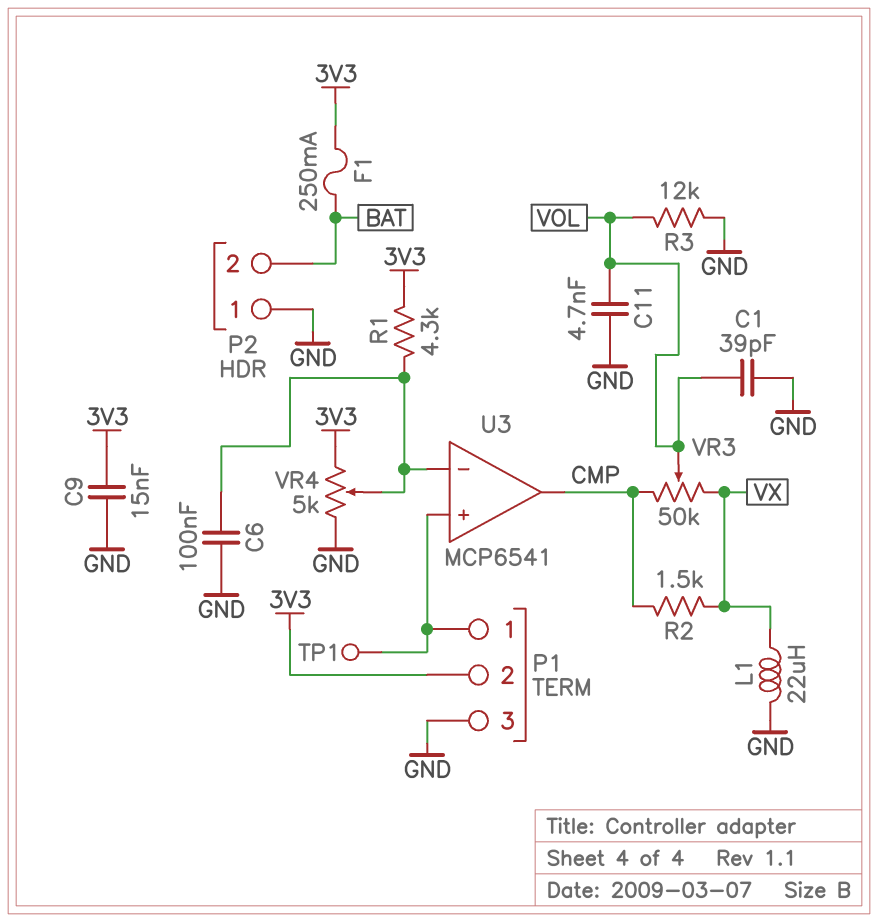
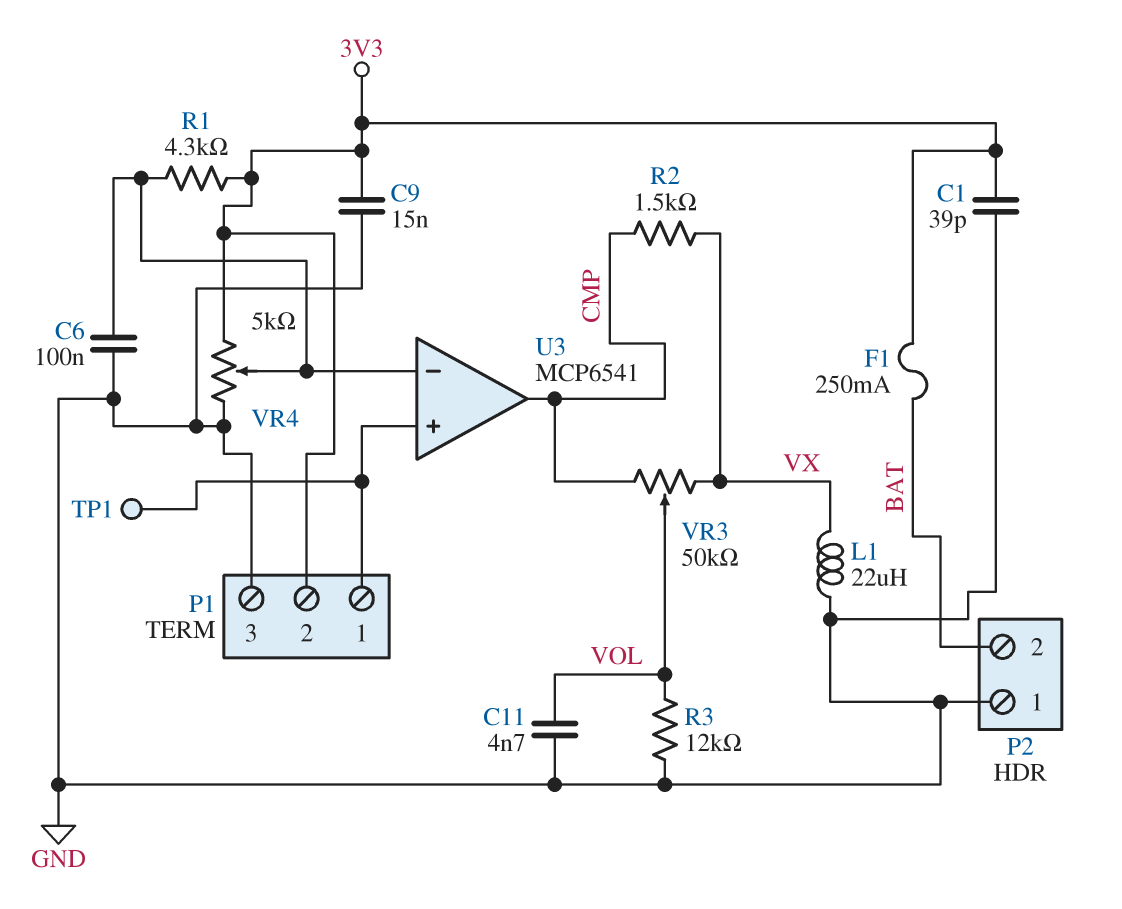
C1: 39pF (GND, VOL) -> 39pF (3V3, GND)

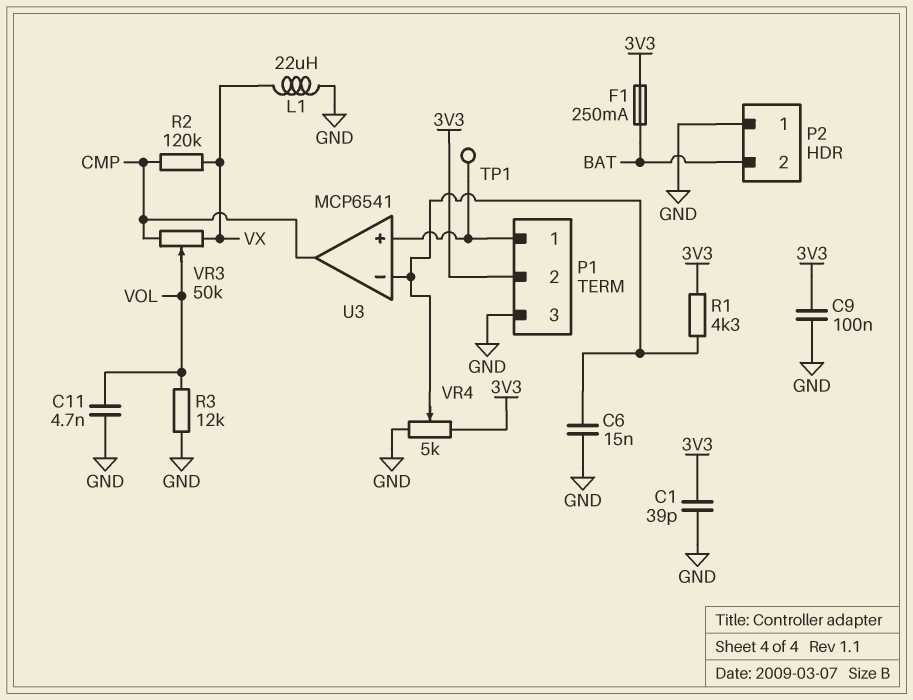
C6: 100nF (GND, U3/in-) -> 15nF (GND, U3/in-)
C9: 15nF (3V3, GND) -> 100nF (3V3, GND)
R2: 1.5k (CMP, VX) -> 120k (CMP, VX)

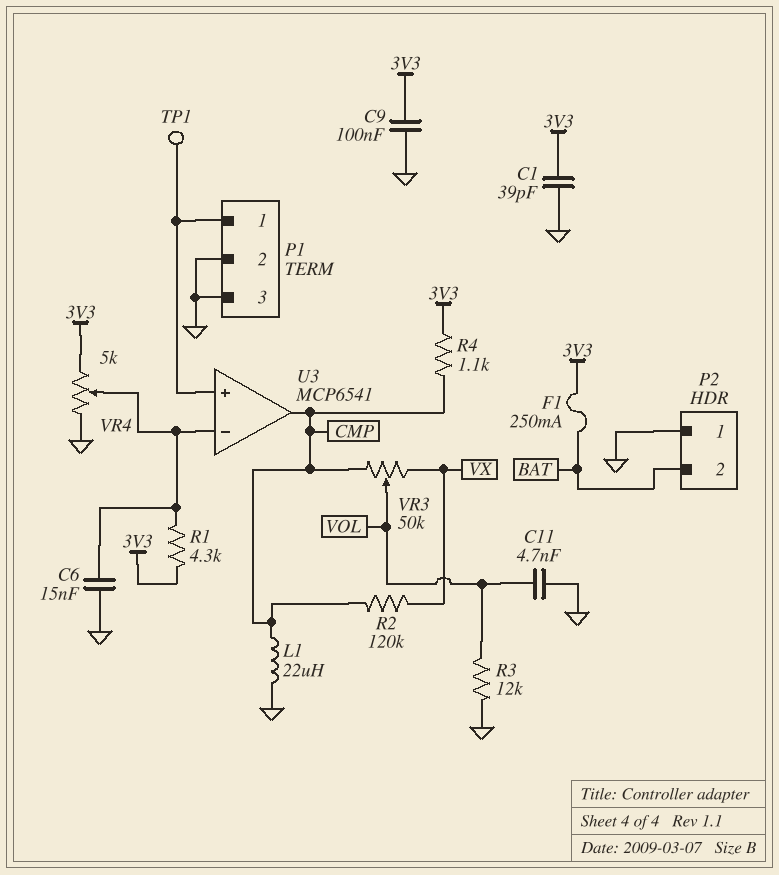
L1: 22uH (GND, VX) -> 22uH (CMP, GND)
P1 pin 2: 3V3 -> GND
R4: none -> 1.1k (3V3, CMP)

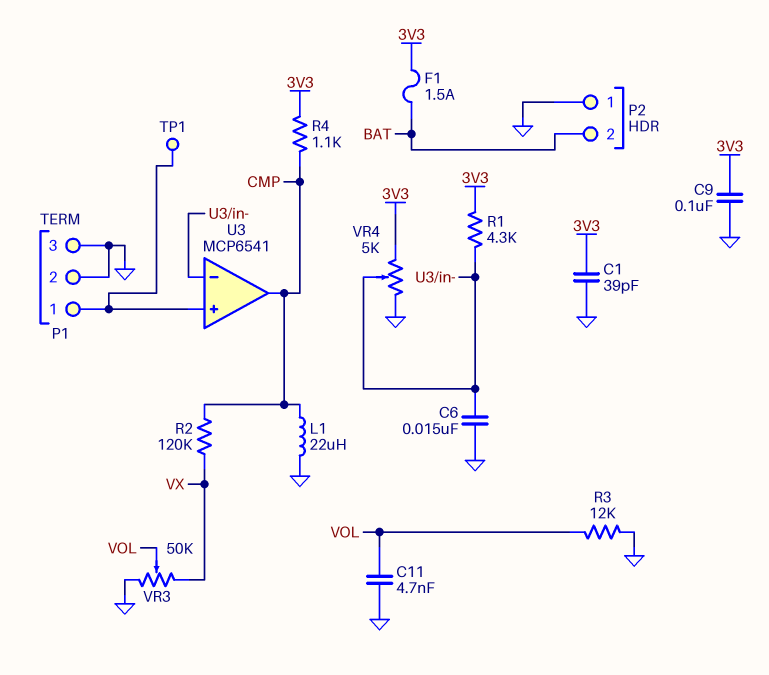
F1: 250mA (3V3, BAT) -> 1.5A (3V3, BAT)
VR3: 50k (CMP, VX, wiper VOL) -> 50k (GND, VX, wiper VOL)

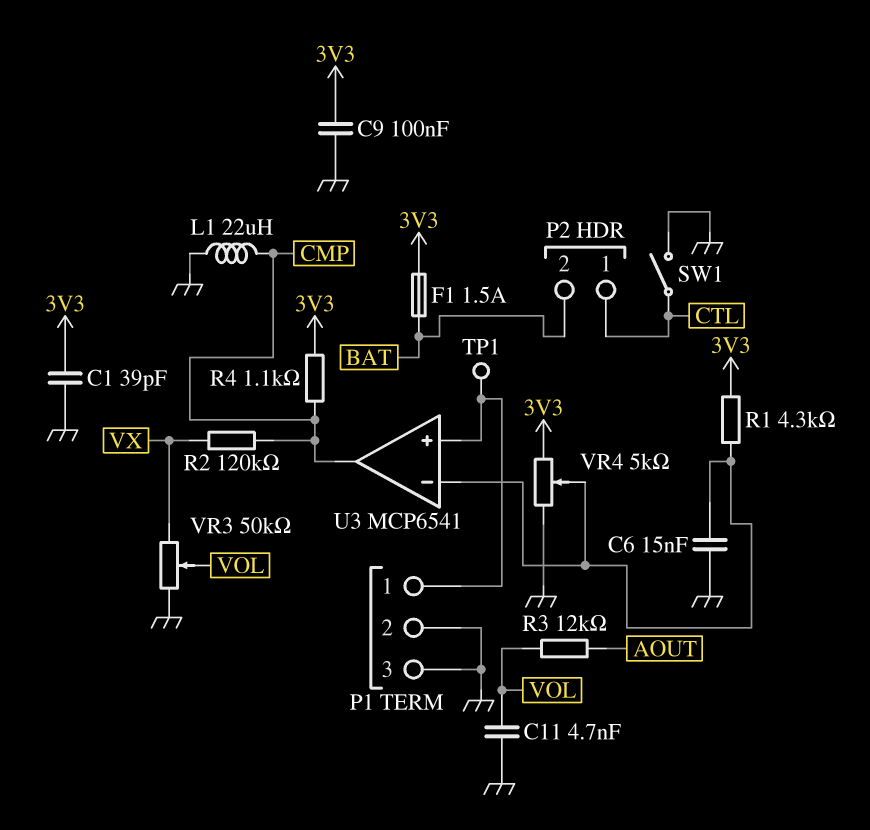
P2 pin 1: GND -> CTL
R3: 12k (GND, VOL) -> 12k (AOUT, VOL)
SW1: none -> switch (CTL, GND)

